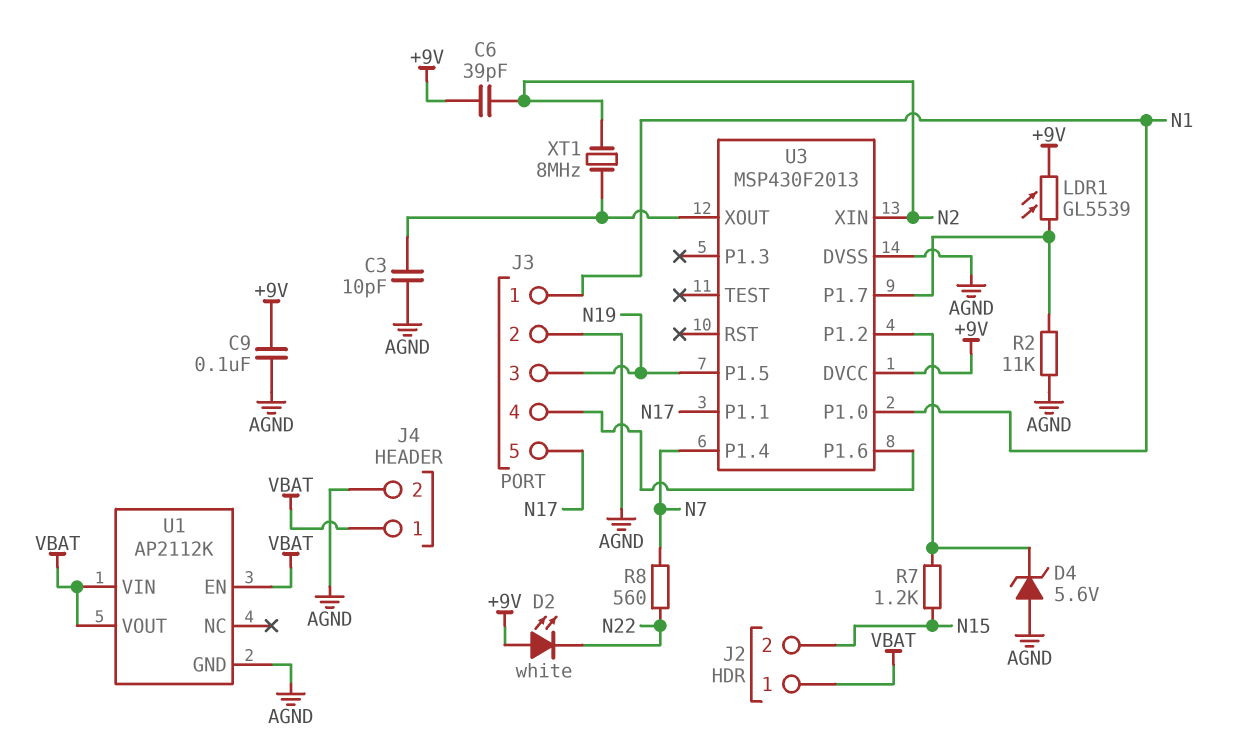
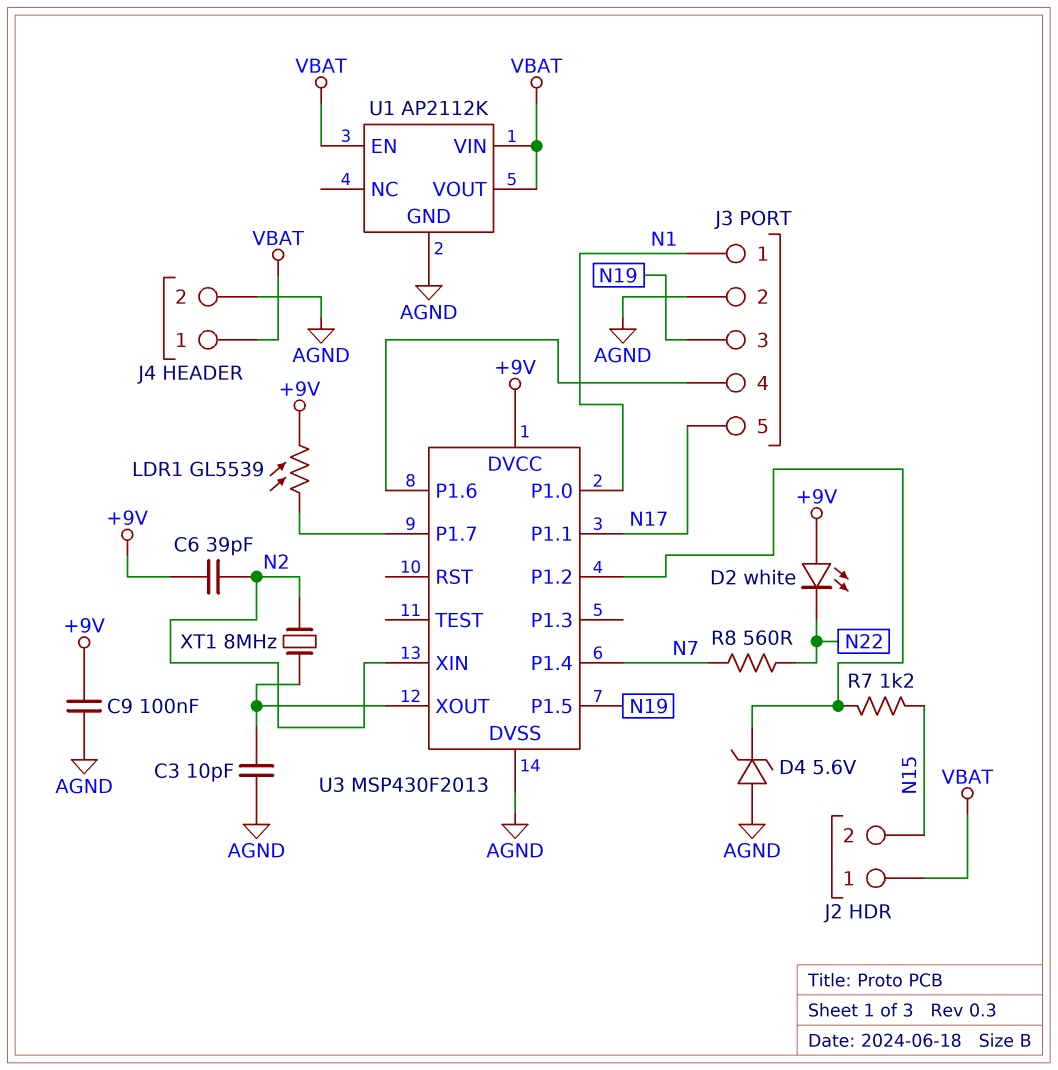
R2: 11k (AGND, U3/P1.7) -> none

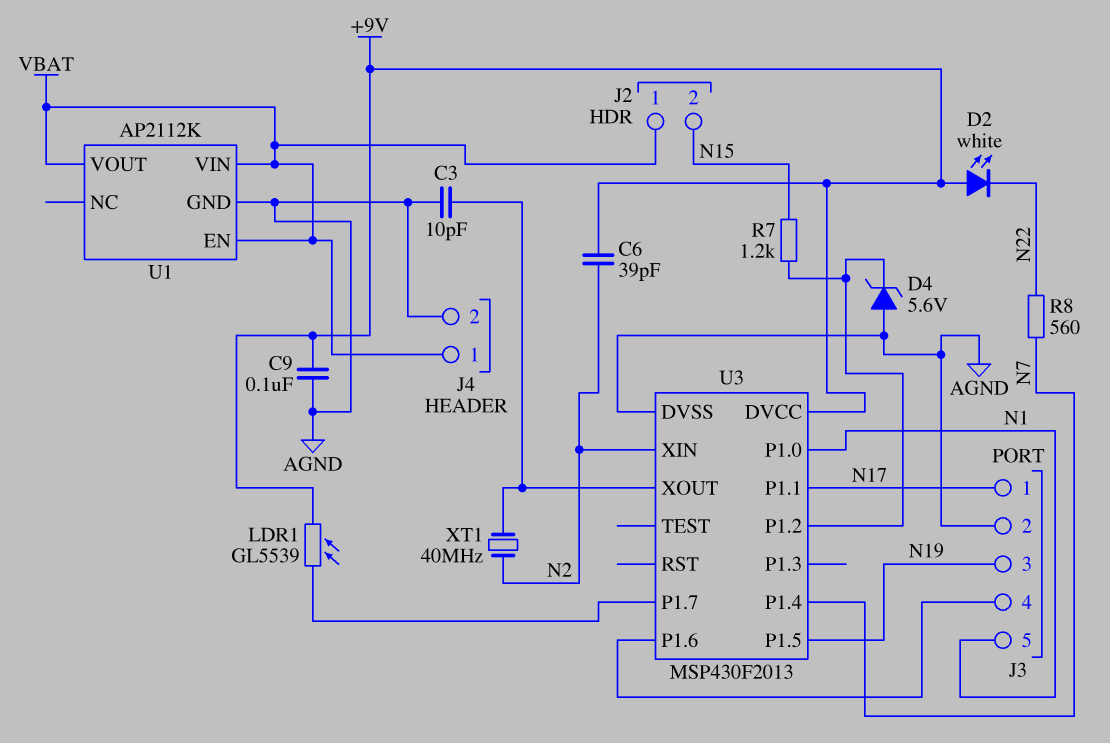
J3 pin 1: N1 -> N17
J3 pin 5: N17 -> N1
XT1: 8MHz (N2, U3/XOUT) -> 40MHz (N2, U3/XOUT)

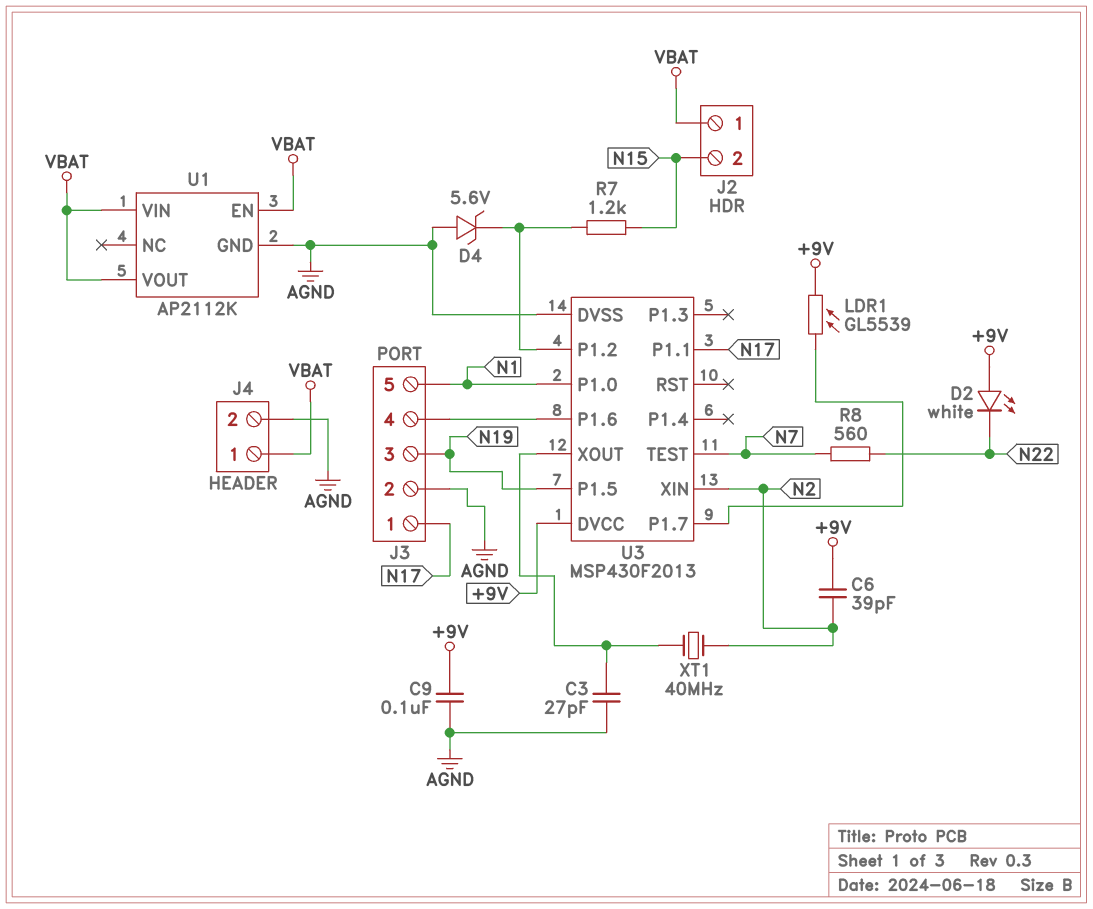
C3: 10pF (AGND, U3/XOUT) -> 27pF (AGND, U3/XOUT)
U3 pin P1.4: N7 -> none
U3 pin TEST: none -> N7

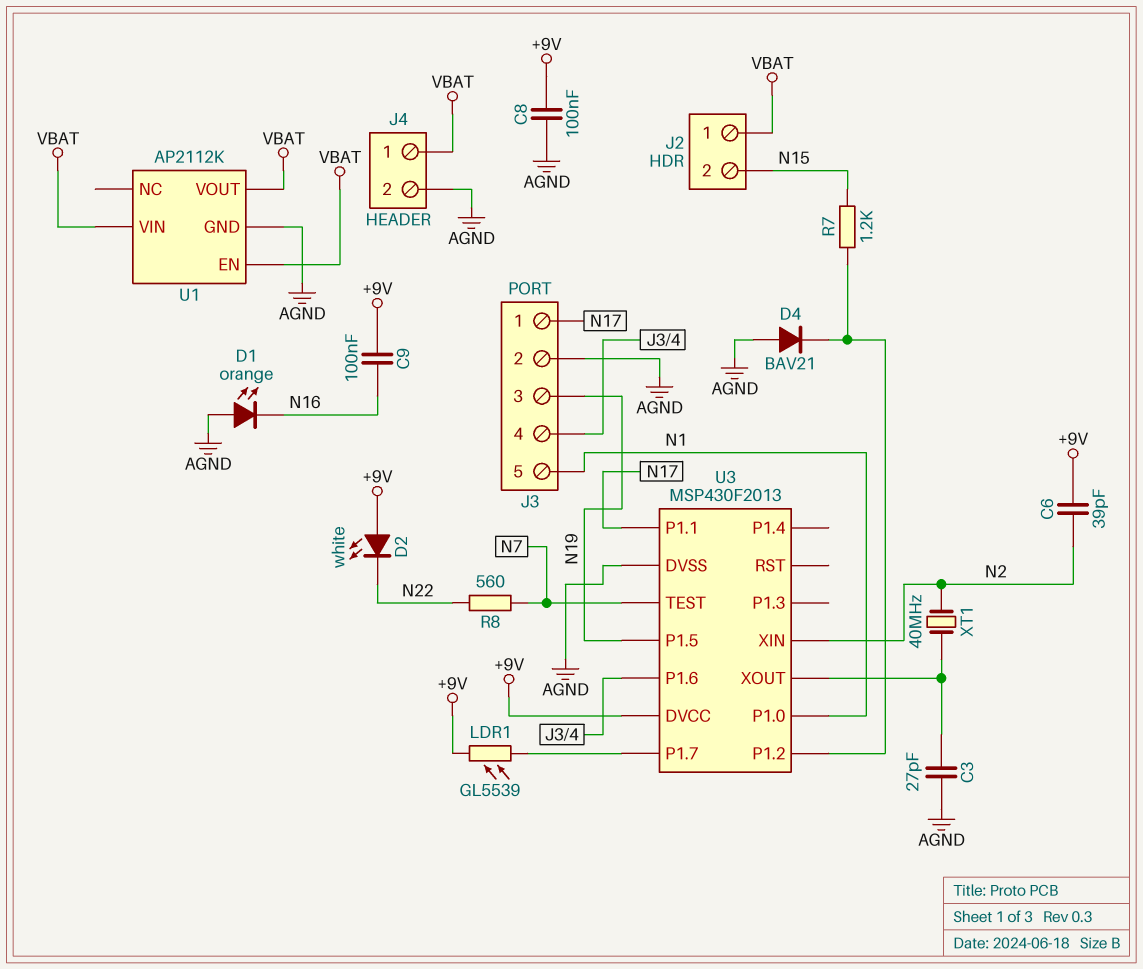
C8: none -> 100nF (+9V, AGND)
C9: 100nF (+9V, AGND) -> 100nF (+9V, N16)
D1: none -> LED orange (A AGND, K N16)
D4: zener 5.6V (A AGND, K U3/P1.2) -> diode BAV21 (A AGND, K U3/P1.2)

